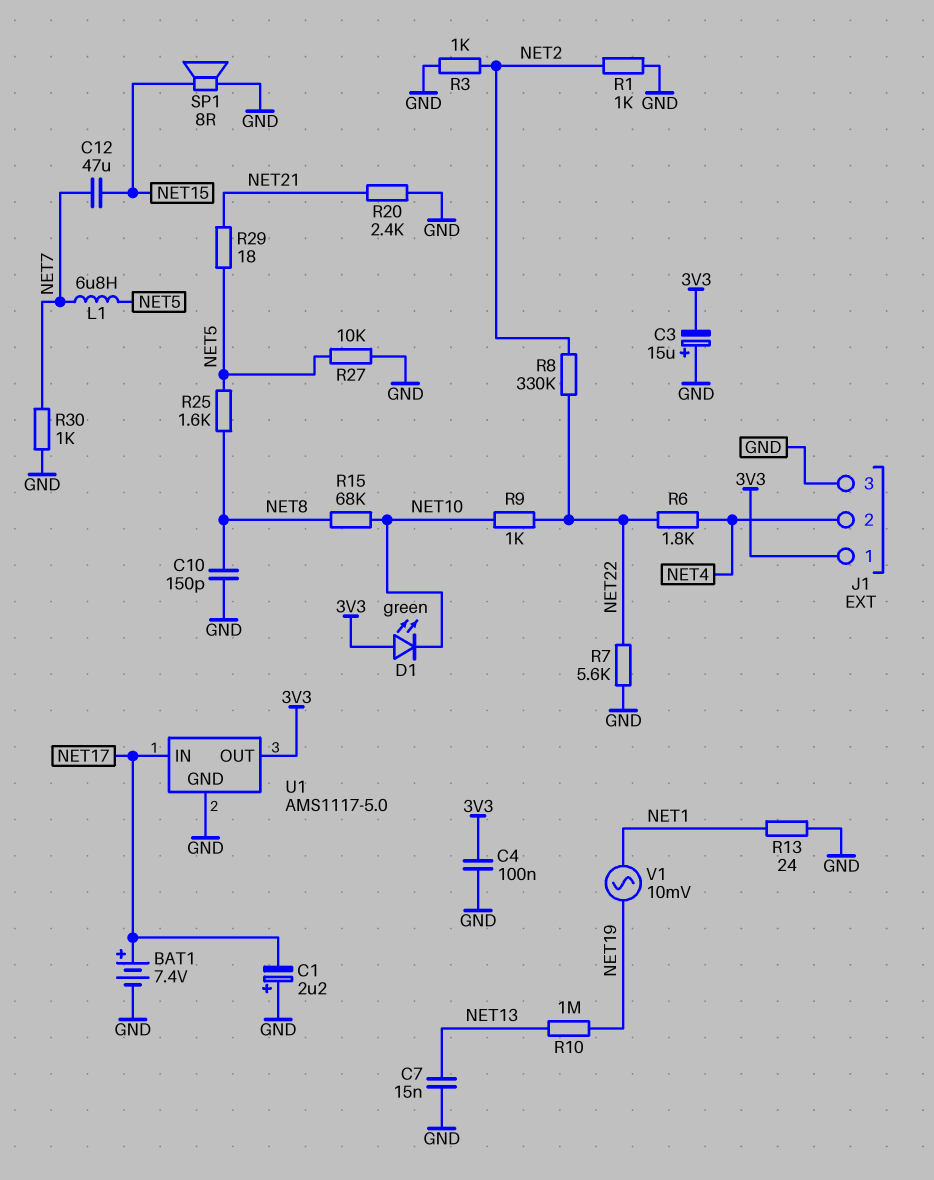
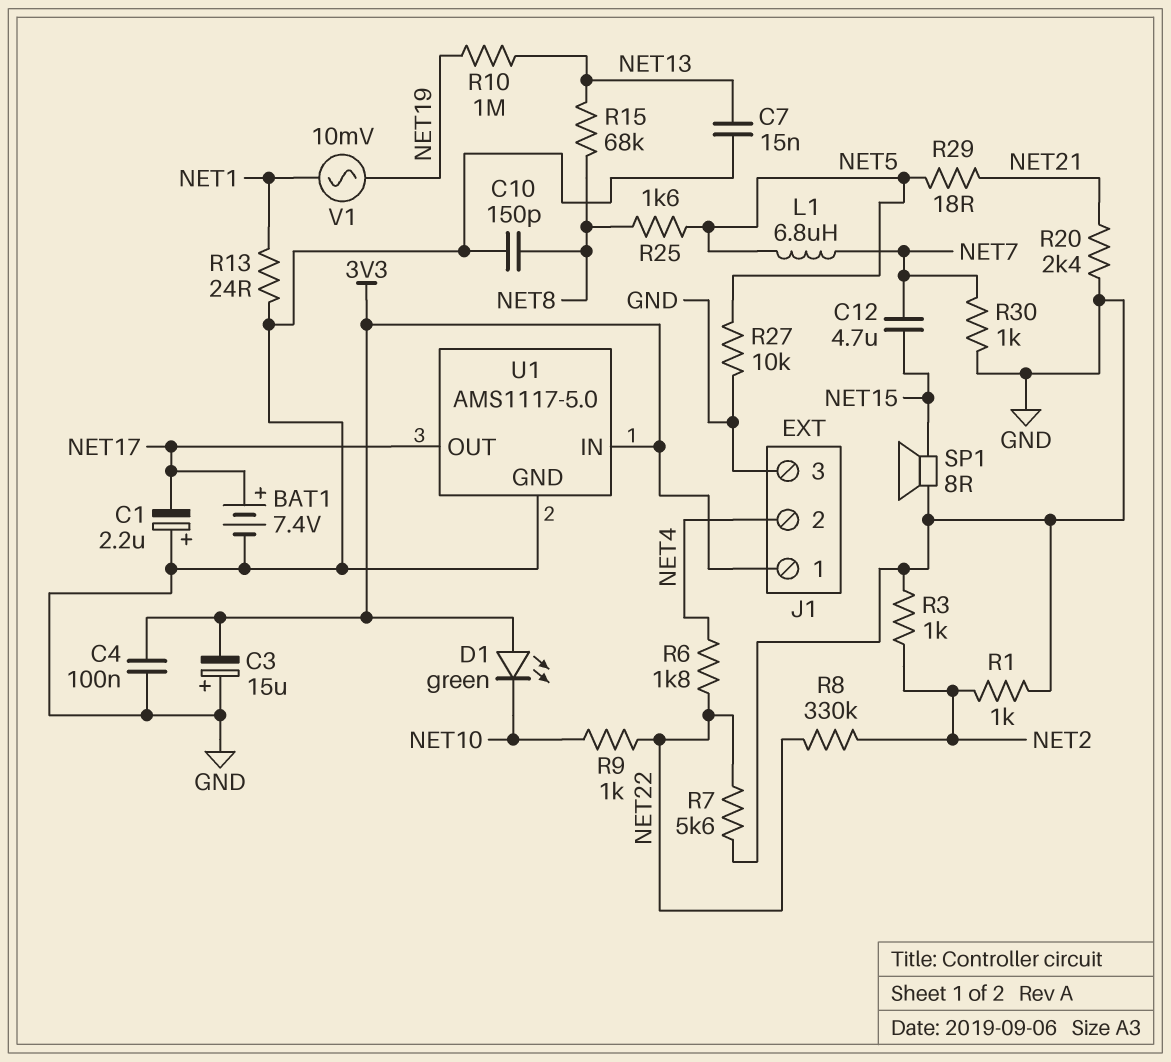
C12: 47uF (NET7, NET15) -> 4.7uF (NET7, NET15)
R15: 68k (NET8, NET10) -> 68k (NET8, NET13)
U1 pin IN: NET17 -> 3V3
U1 pin OUT: 3V3 -> NET17

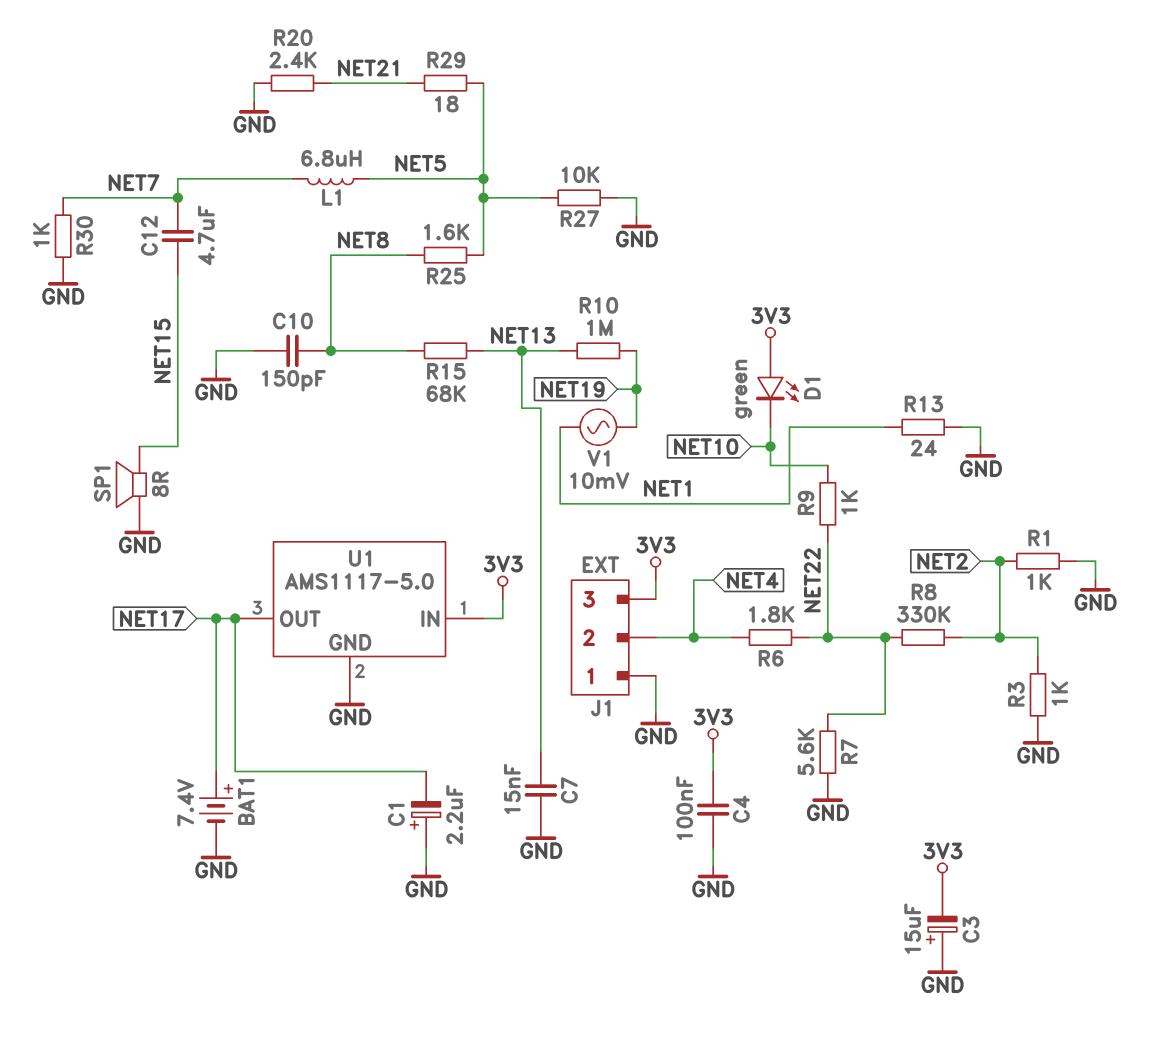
J1 pin 1: 3V3 -> GND
J1 pin 3: GND -> 3V3

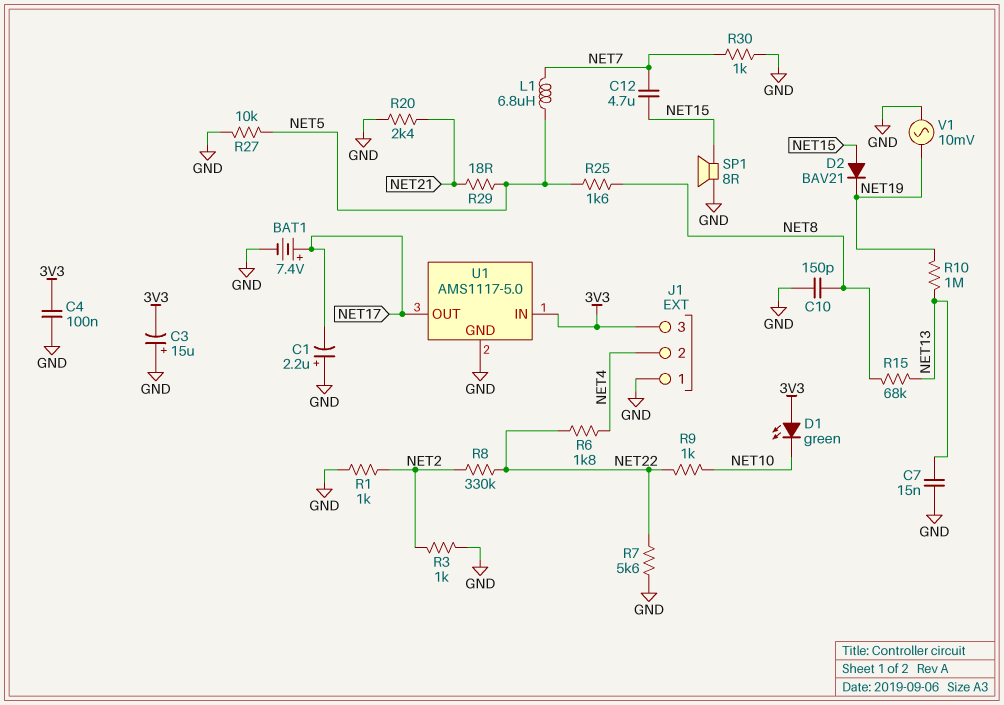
D2: none -> diode BAV21 (A NET15, K NET19)
R13: 24 (GND, NET1) -> none
V1: AC 10mV (NET1, NET19) -> AC 10mV (GND, NET19)

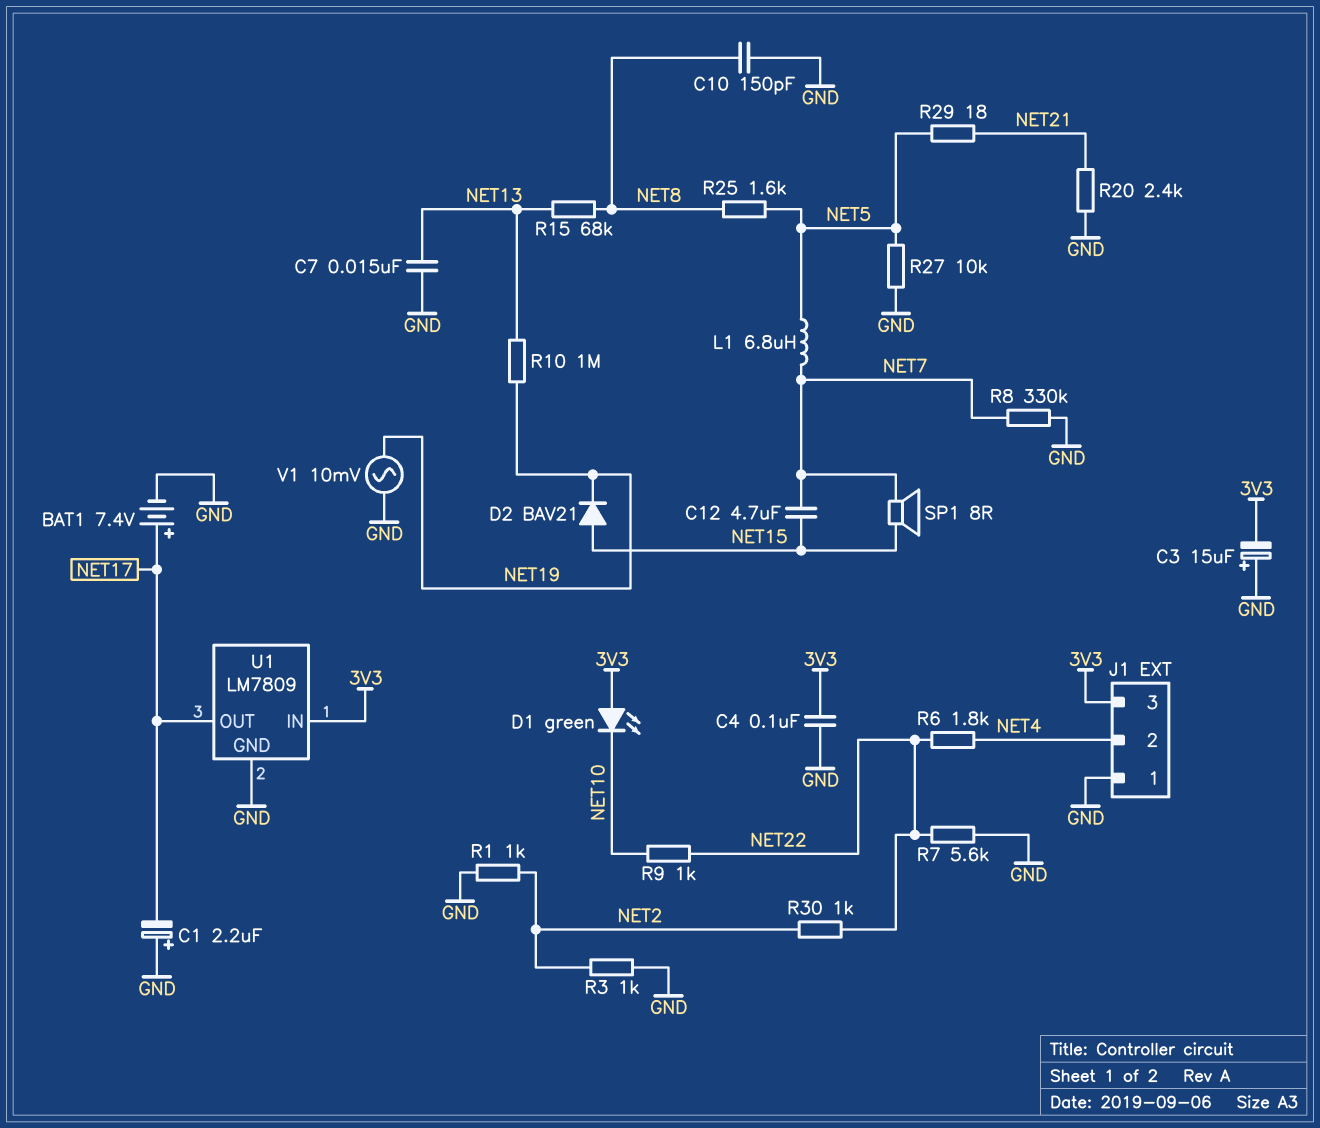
R8: 330k (NET2, NET22) -> 330k (GND, NET7)
R30: 1k (GND, NET7) -> 1k (NET2, NET22)
SP1: speaker 8R (GND, NET15) -> speaker 8R (NET7, NET15)
U1: AMS1117-5.0 -> LM7809

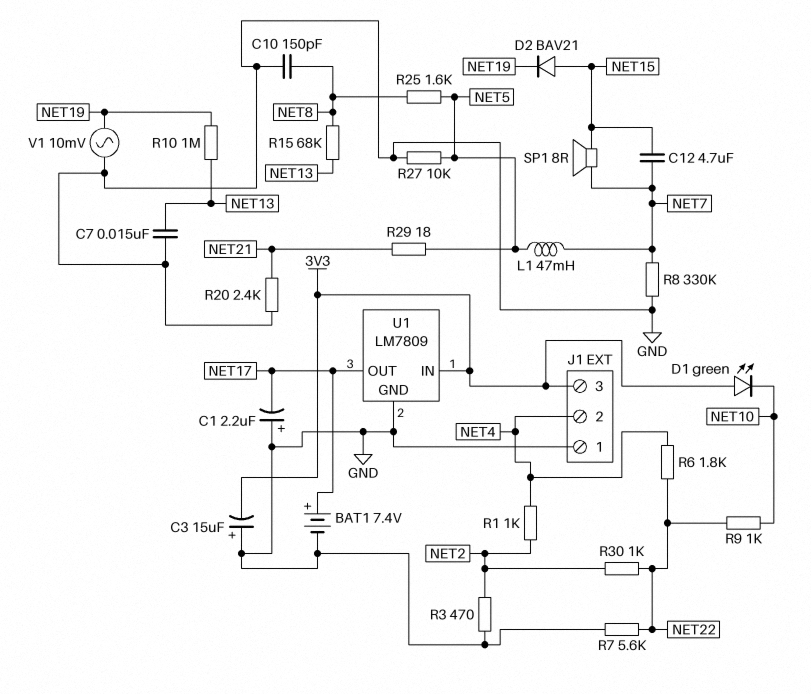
C4: 100nF (3V3, GND) -> none
L1: 6.8uH (NET5, NET7) -> 47mH (NET5, NET7)
R1: 1k (GND, NET2) -> 1k (NET2, NET4)
R3: 1k (GND, NET2) -> 470 (GND, NET2)

